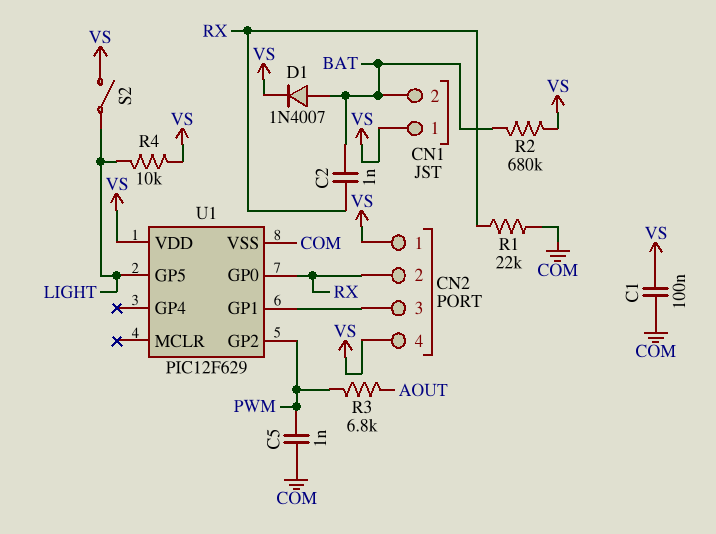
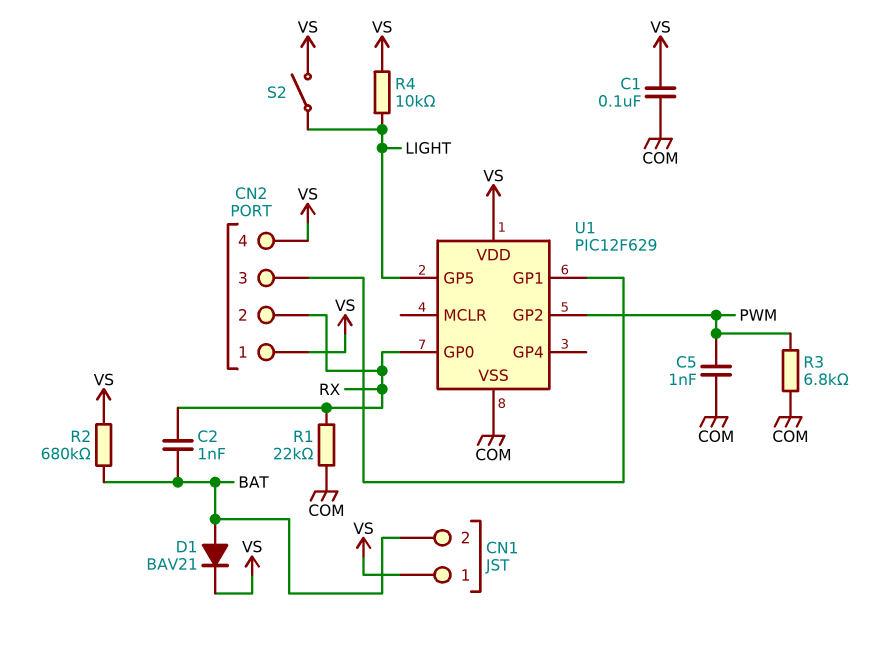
D1: diode 1N4007 (A BAT, K VS) -> diode BAV21 (A BAT, K VS)
R3: 6.8k (AOUT, PWM) -> 6.8k (COM, PWM)

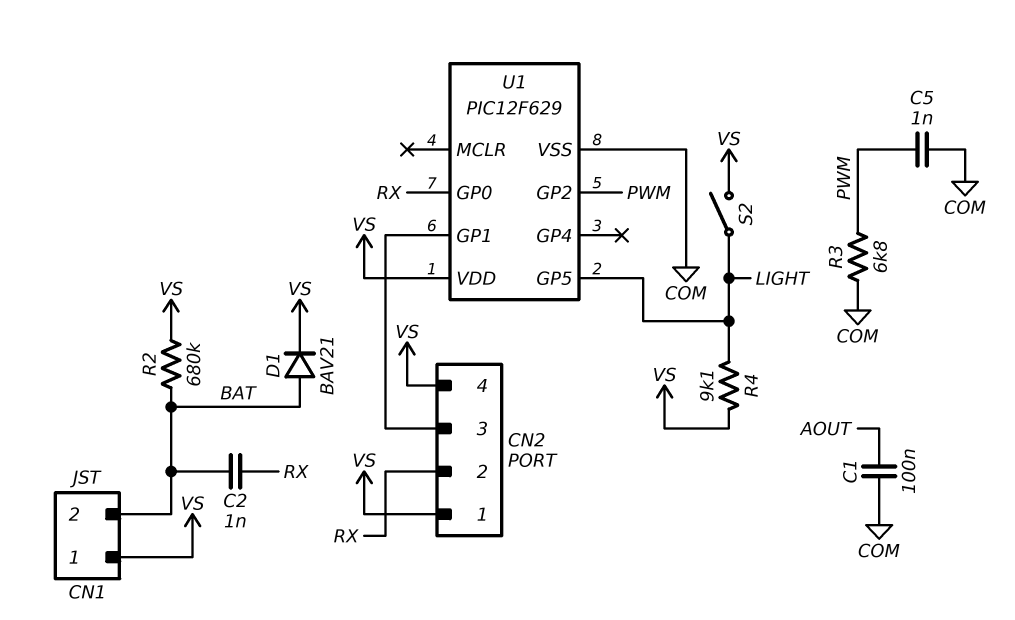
C1: 100nF (COM, VS) -> 100nF (AOUT, COM)
R1: 22k (COM, RX) -> none
R4: 10k (LIGHT, VS) -> 9.1k (LIGHT, VS)

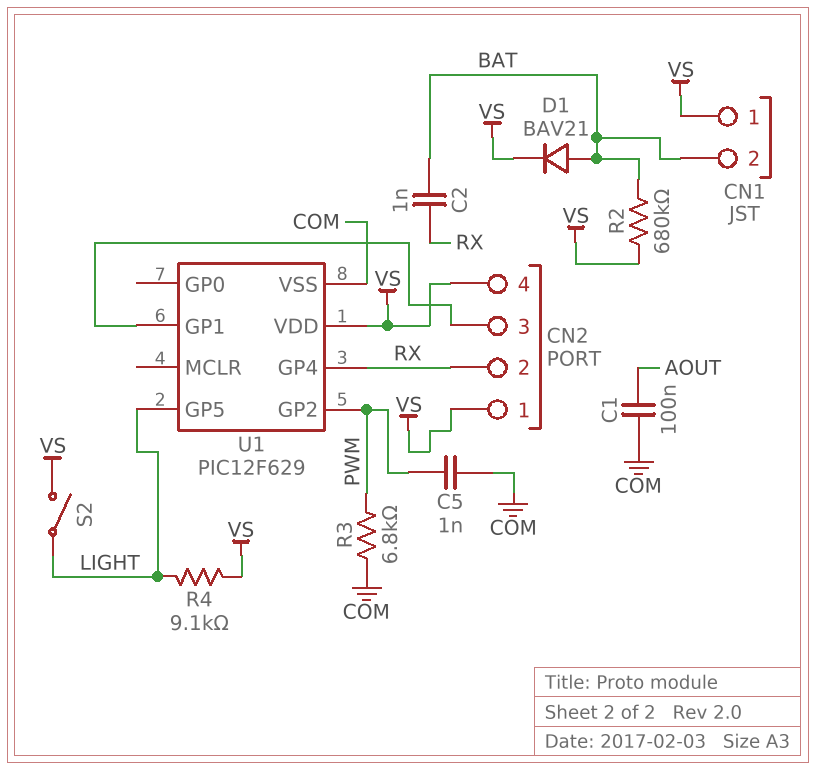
U1 pin GP0: RX -> none
U1 pin GP4: none -> RX

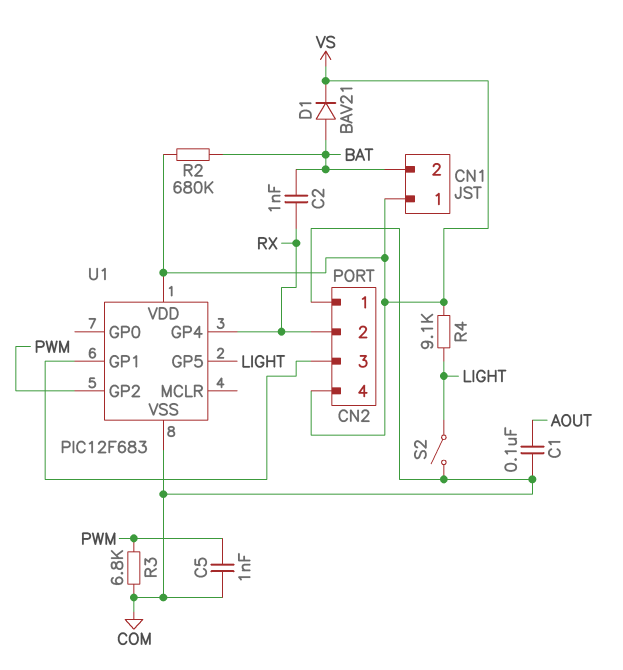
CN2 pin 1: VS -> COM
S2: switch (LIGHT, VS) -> switch (COM, LIGHT)
U1: PIC12F629 -> PIC12F683

